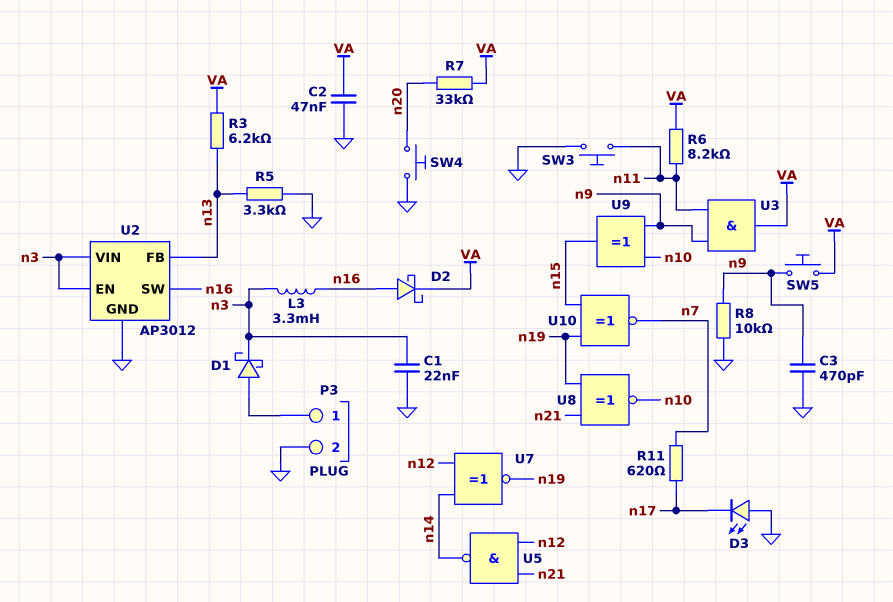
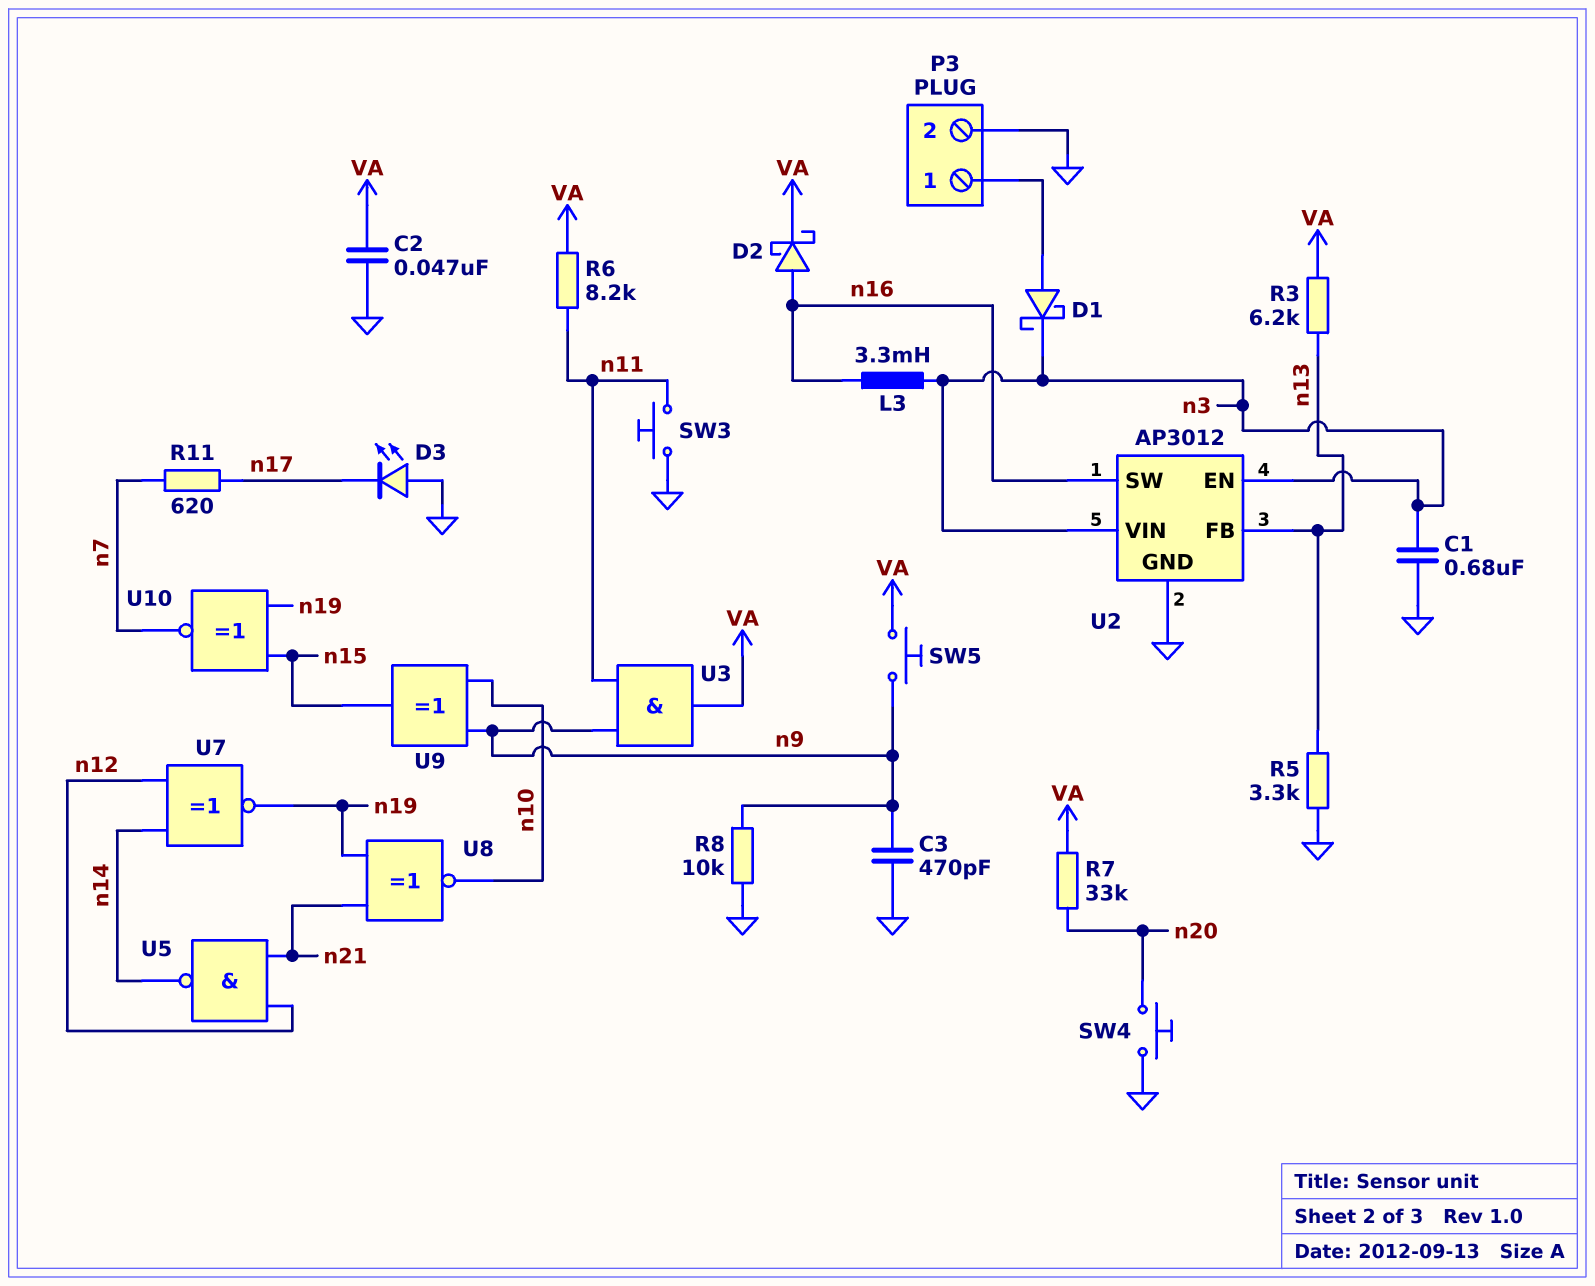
C1: 22nF (GND, n3) -> 680nF (GND, n3)

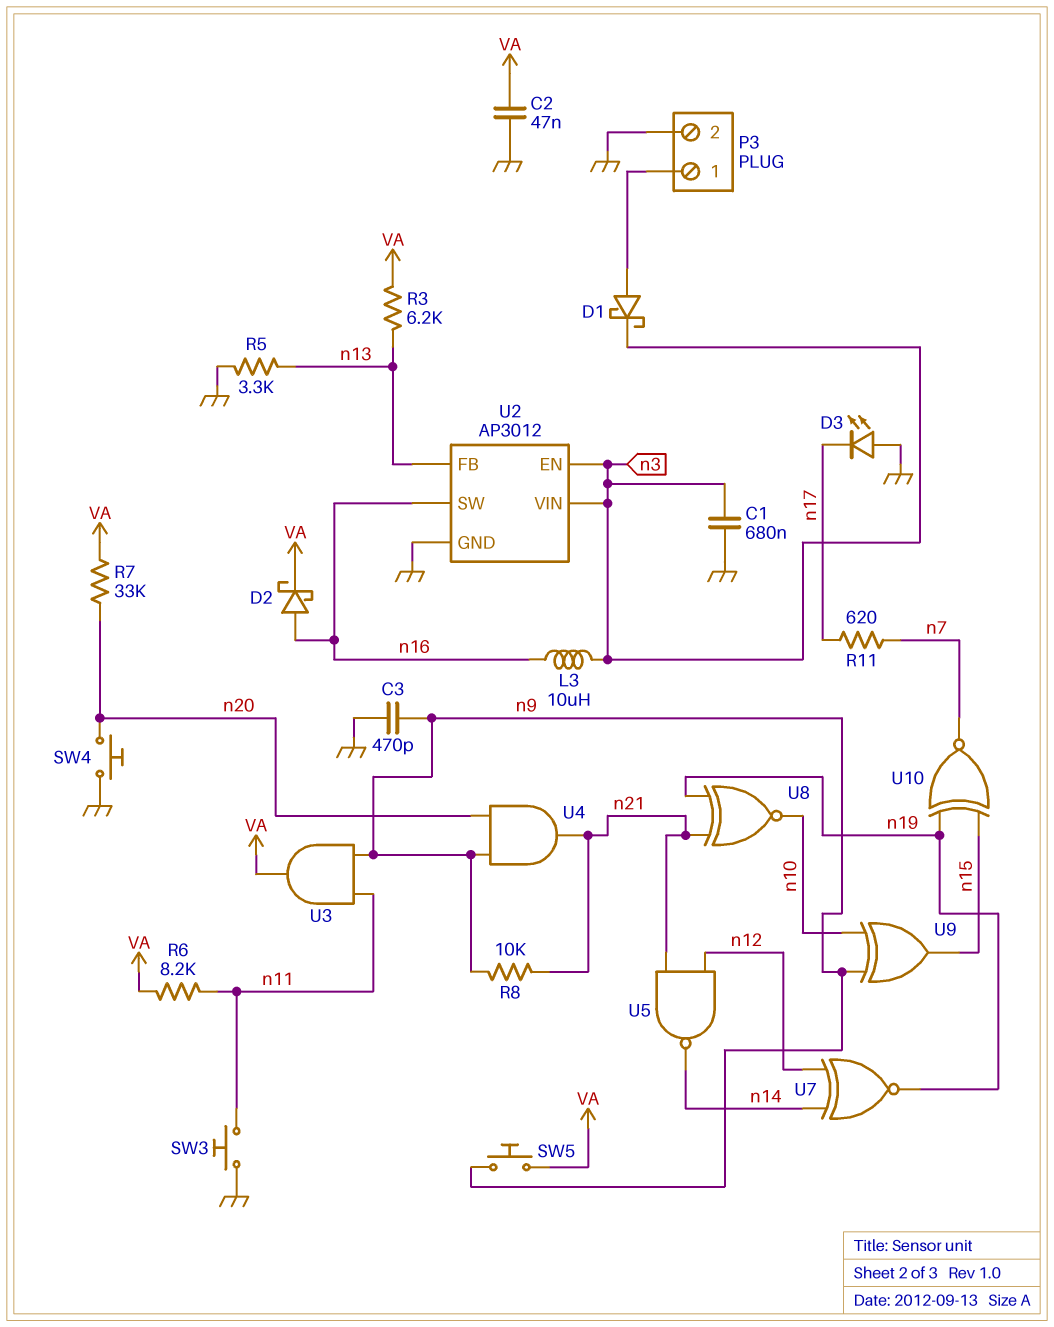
L3: 3.3mH (n3, n16) -> 10uH (n3, n16)
R8: 10k (GND, n9) -> 10k (n9, n21)
U4: none -> AND (in n9, in n20, out n21)

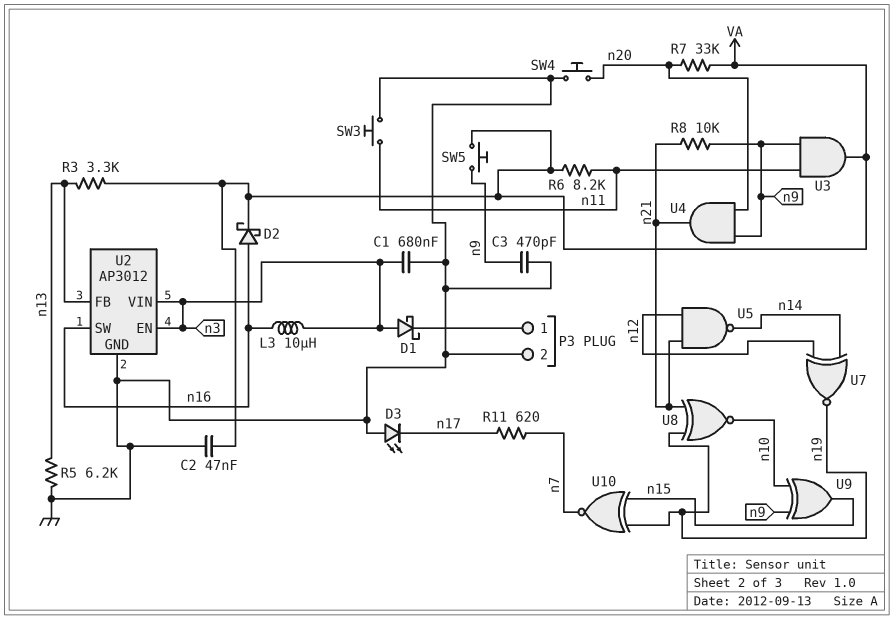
D1: schottky (A P3/1, K n3) -> schottky (A n3, K P3/1)
R3: 6.2k (VA, n13) -> 3.3k (VA, n13)
R5: 3.3k (GND, n13) -> 6.2k (GND, n13)

